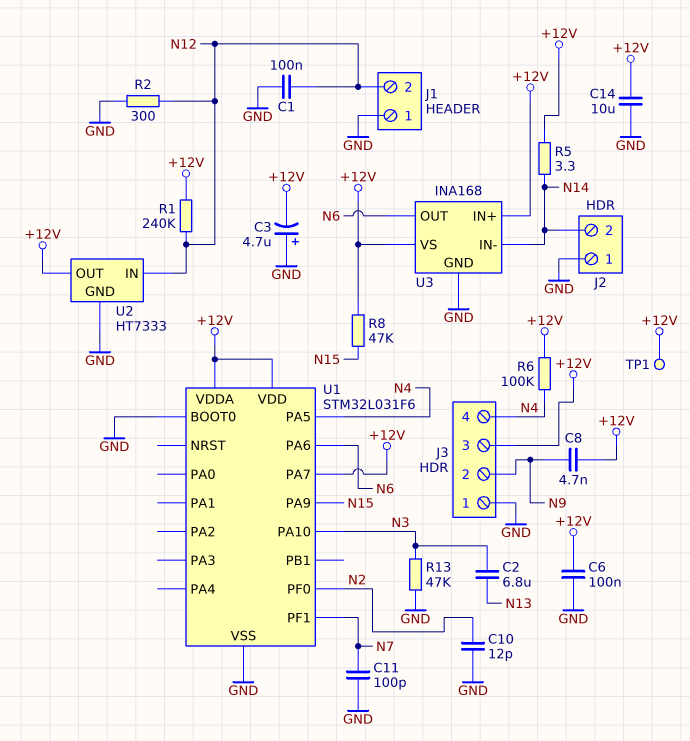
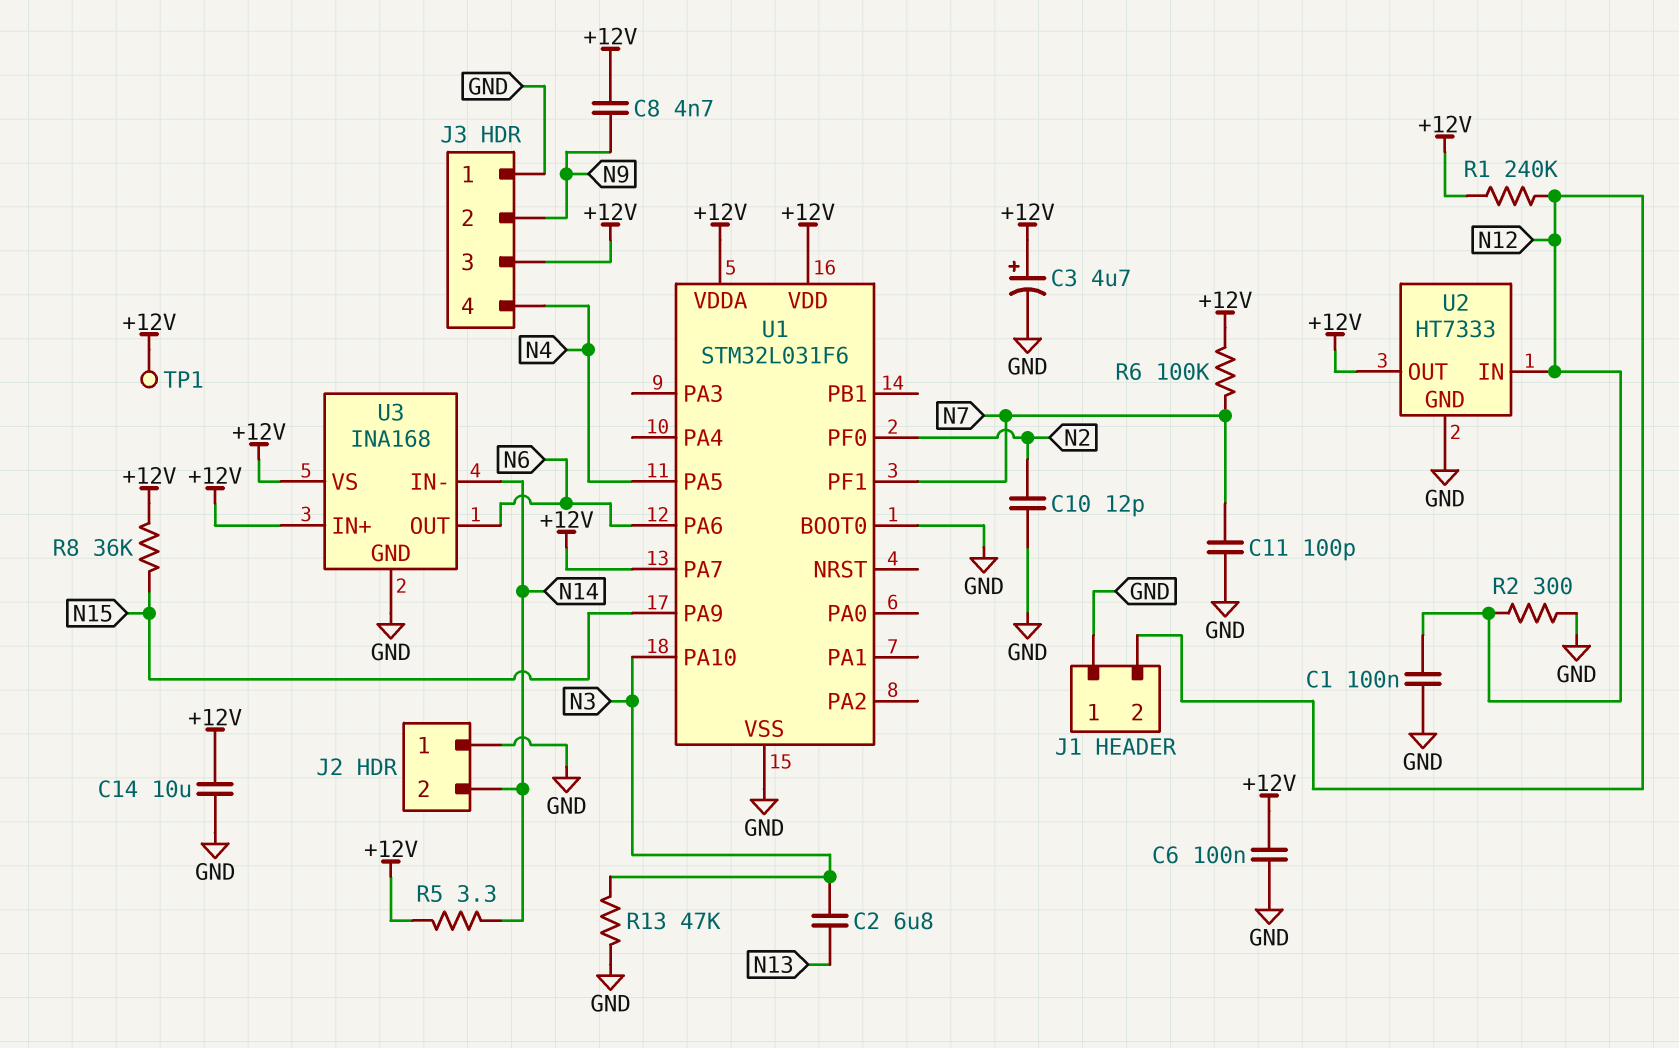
C3: 4.7uF (plus GND, minus +12V) -> 4.7uF (plus +12V, minus GND)
R6: 100k (+12V, N4) -> 100k (+12V, N7)
R8: 47k (+12V, N15) -> 36k (+12V, N15)

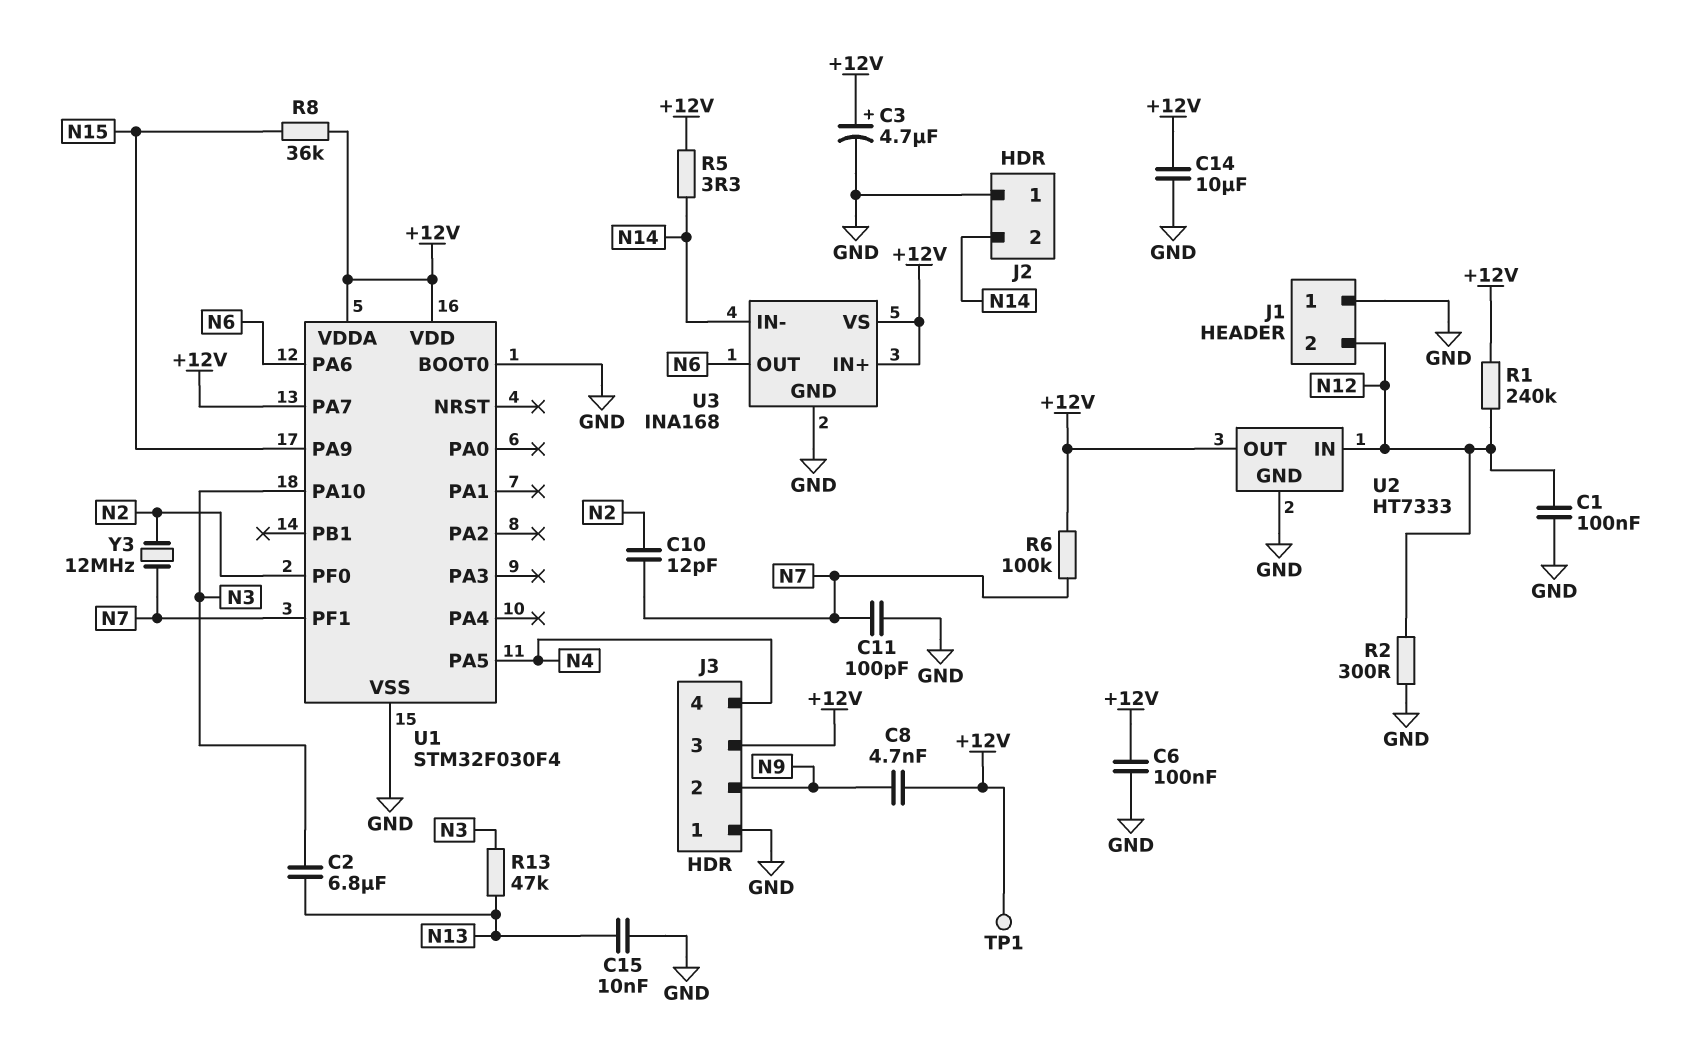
C10: 12pF (GND, N2) -> 12pF (N2, N7)
C15: none -> 10nF (GND, N13)
R13: 47k (GND, N3) -> 47k (N3, N13)
U1: STM32L031F6 -> STM32F030F4
Y3: none -> 12MHz (N2, N7)

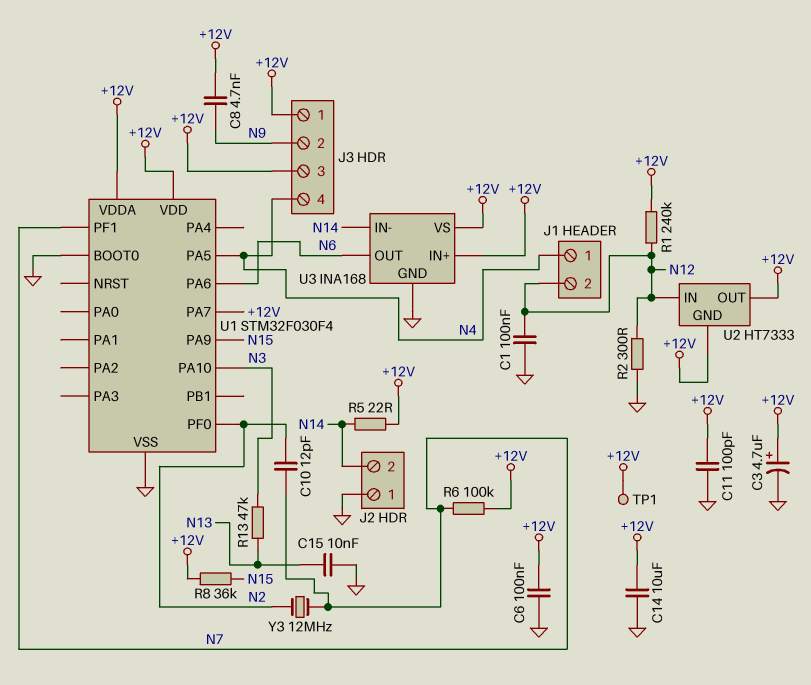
C2: 6.8uF (N3, N13) -> none
C11: 100pF (GND, N7) -> 100pF (+12V, GND)
J1 pin 1: GND -> N4
J3 pin 1: GND -> +12V
R5: 3.3 (+12V, N14) -> 22 (+12V, N14)
U2 pin GND: GND -> +12V

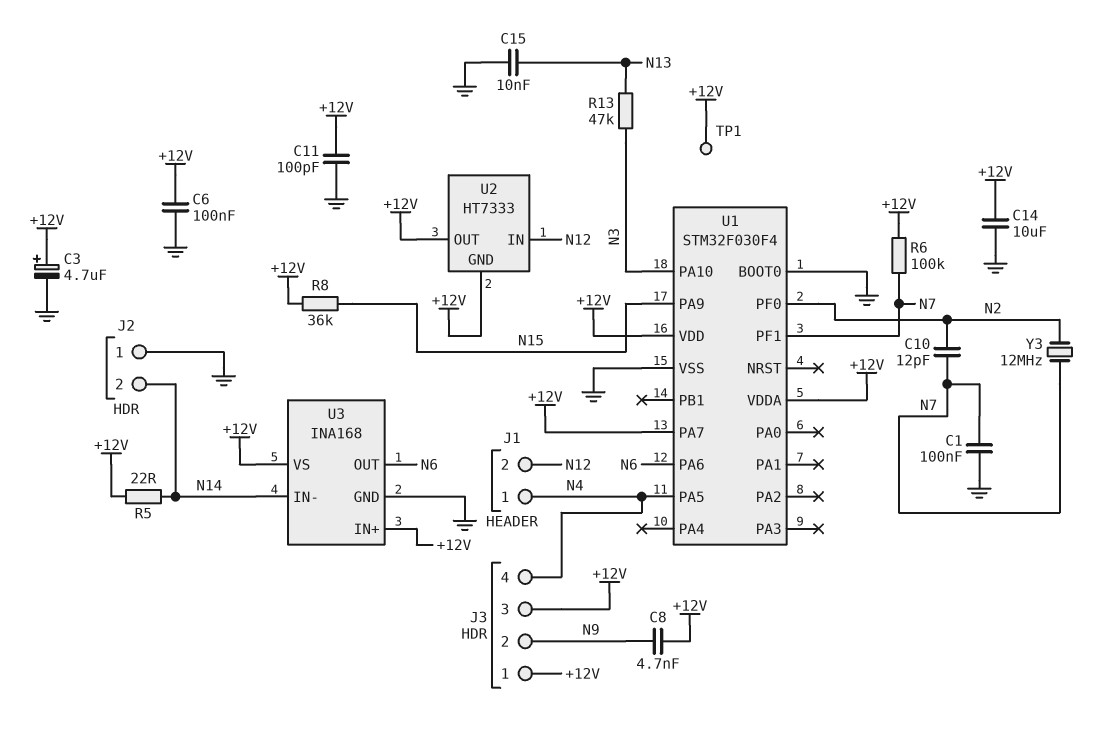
C1: 100nF (GND, N12) -> 100nF (GND, N7)
R1: 240k (+12V, N12) -> none
R2: 300 (GND, N12) -> none

